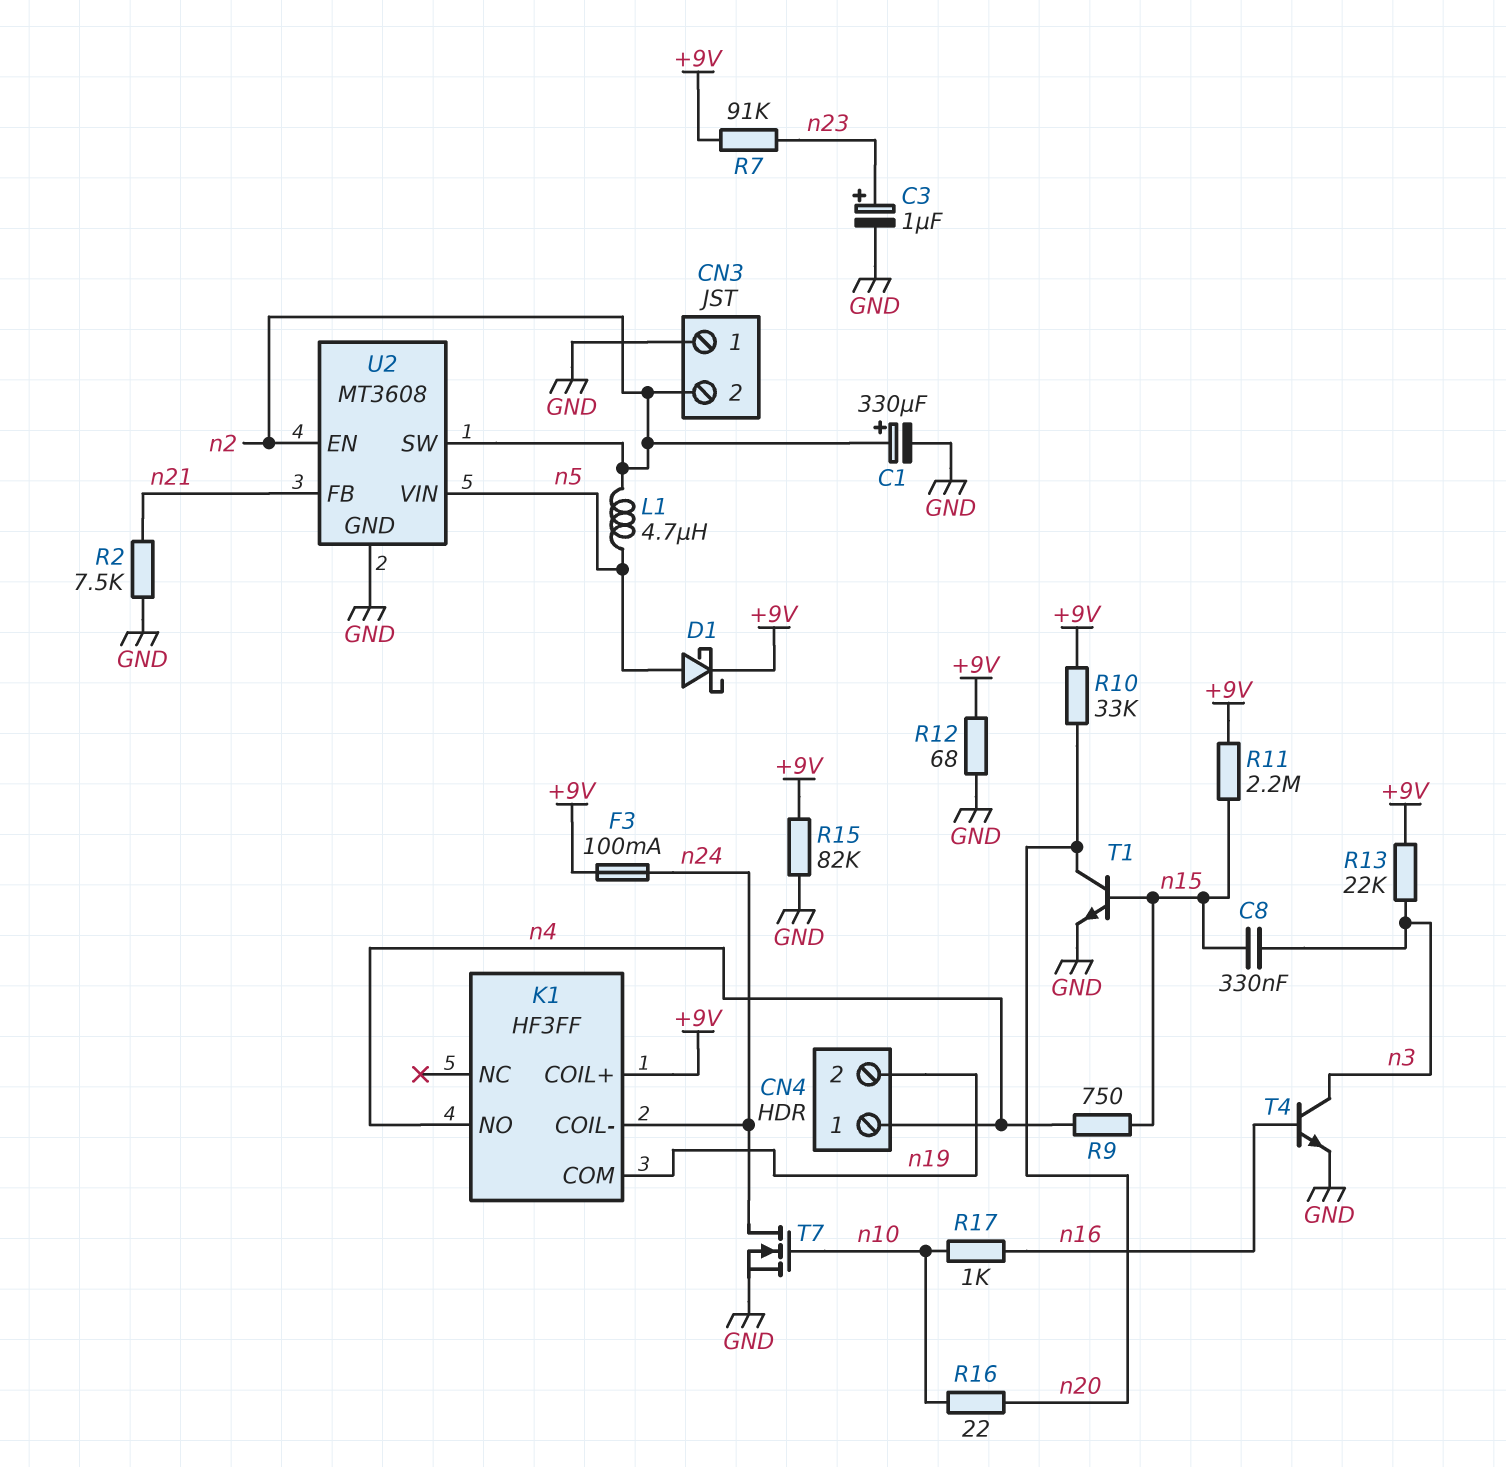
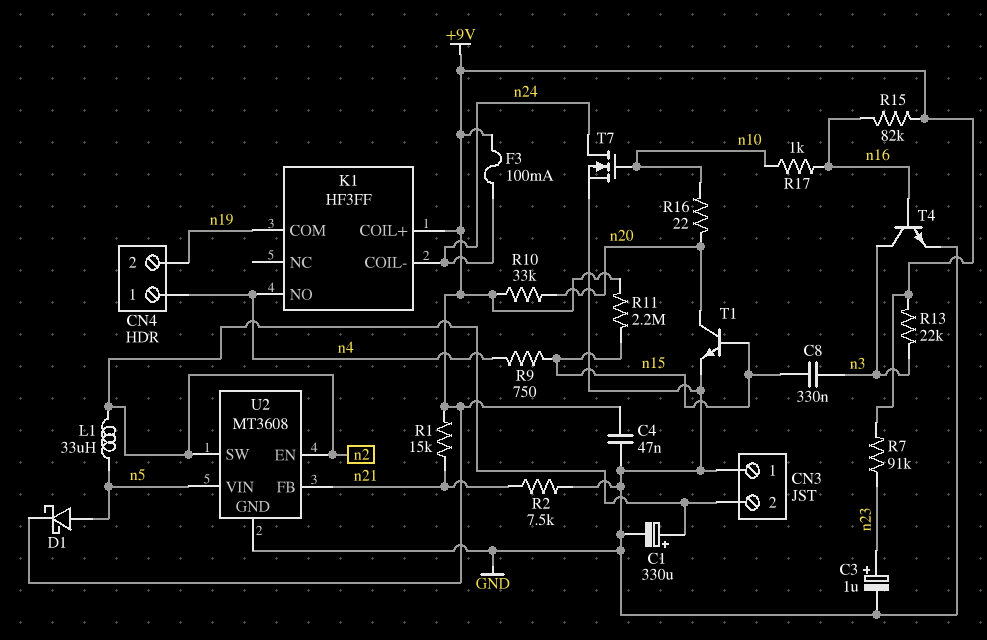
C4: none -> 47nF (+9V, GND)
L1: 4.7uH (n2, n5) -> 33uH (n2, n5)
R1: none -> 15k (+9V, n21)
R12: 68 (+9V, GND) -> none
R15: 82k (+9V, GND) -> 82k (+9V, n16)

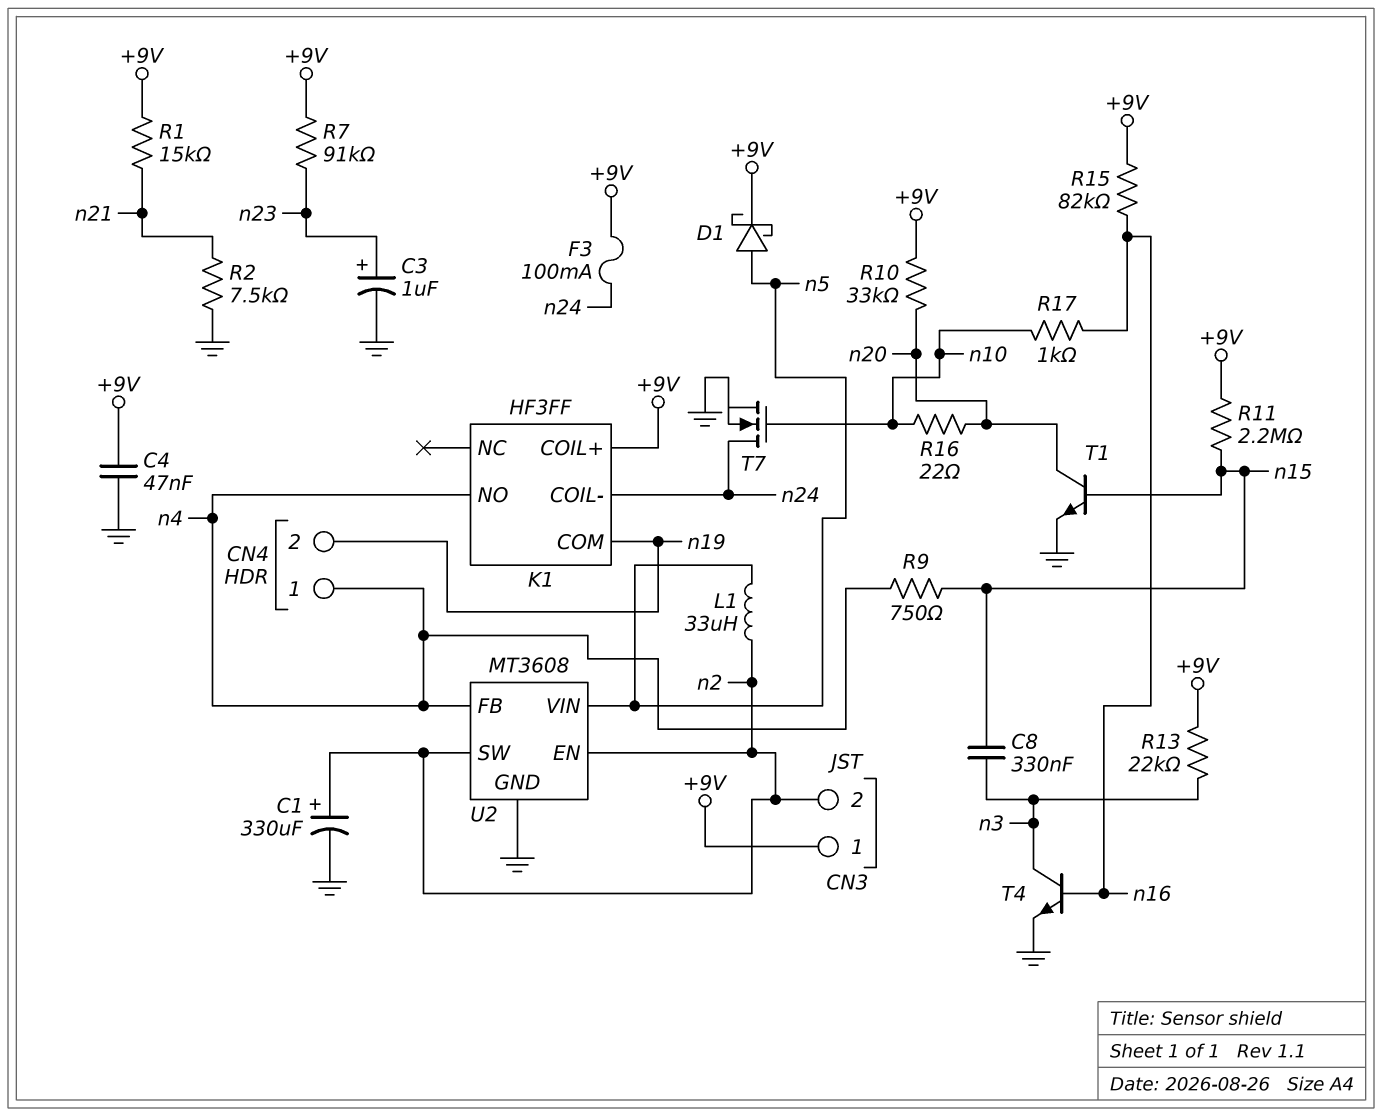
CN3 pin 1: GND -> +9V
U2 pin FB: n21 -> n4

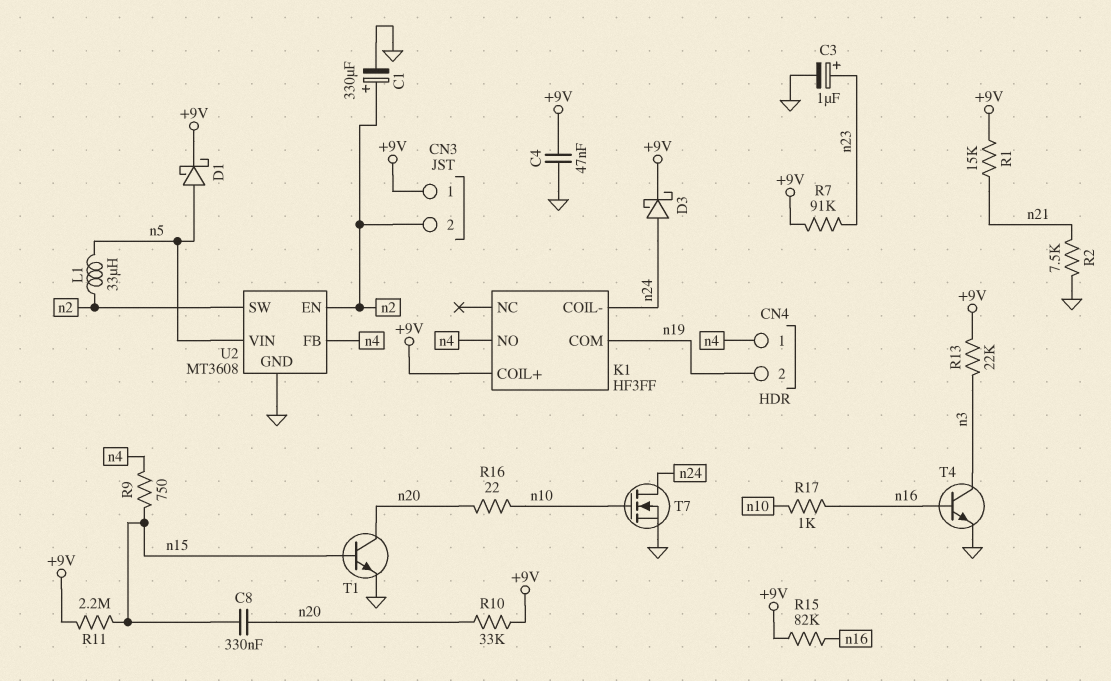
C8: 330nF (n3, n15) -> 330nF (n15, n20)
D3: none -> schottky (A n24, K +9V)
F3: 100mA (+9V, n24) -> none

